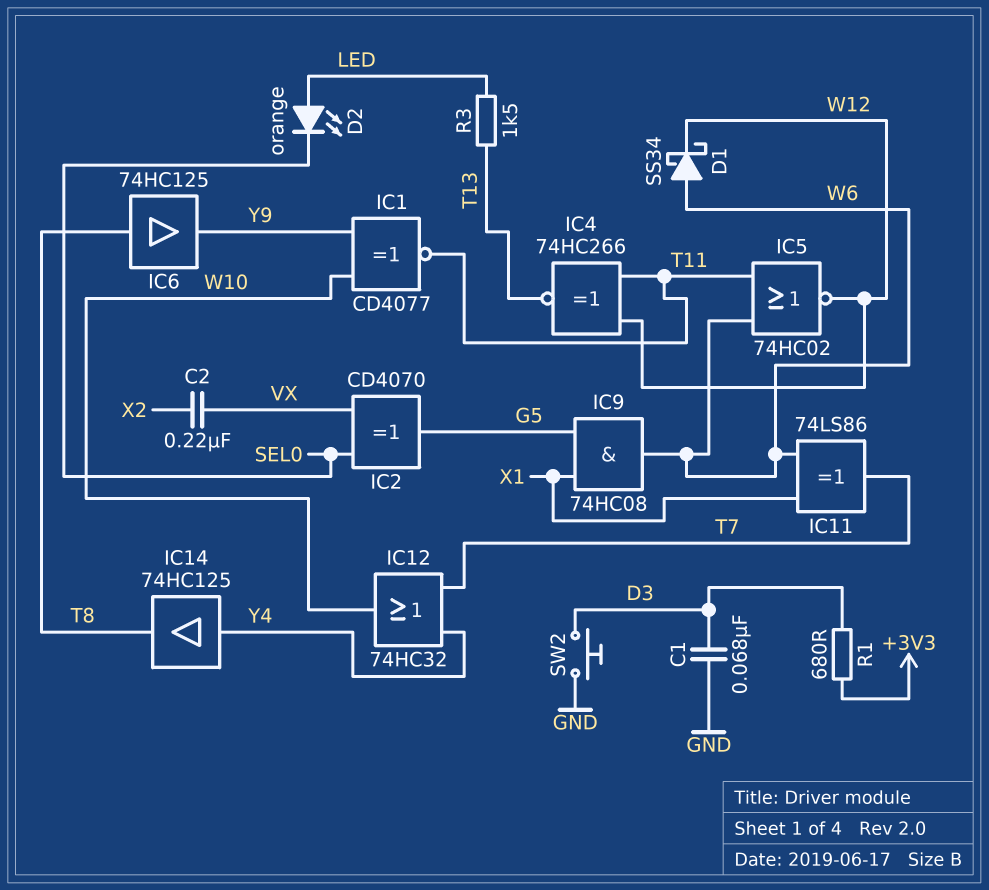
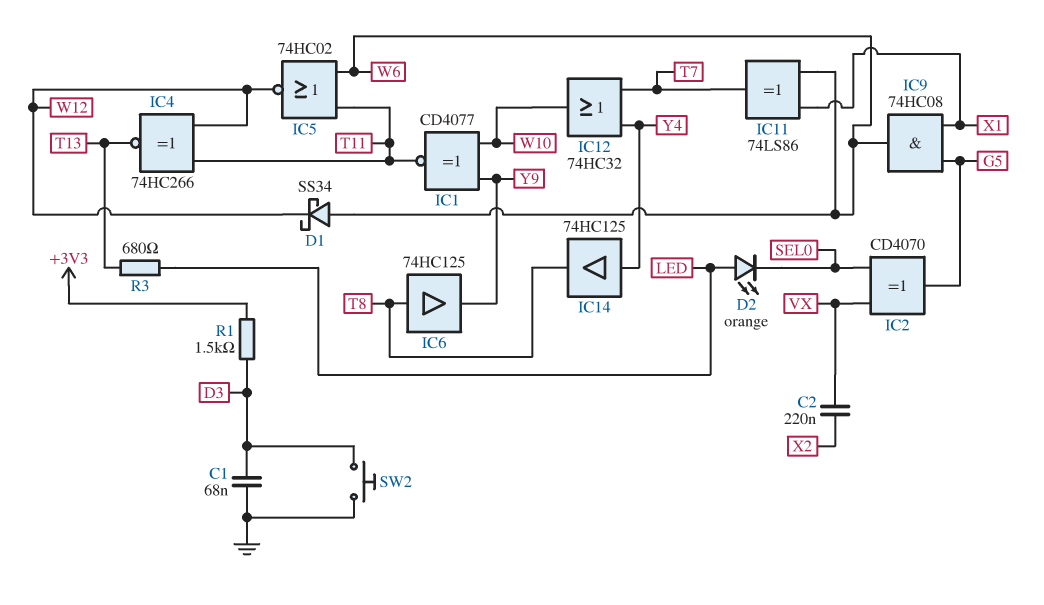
R1: 680 (+3V3, D3) -> 1.5k (+3V3, D3)
R3: 1.5k (LED, T13) -> 680 (LED, T13)

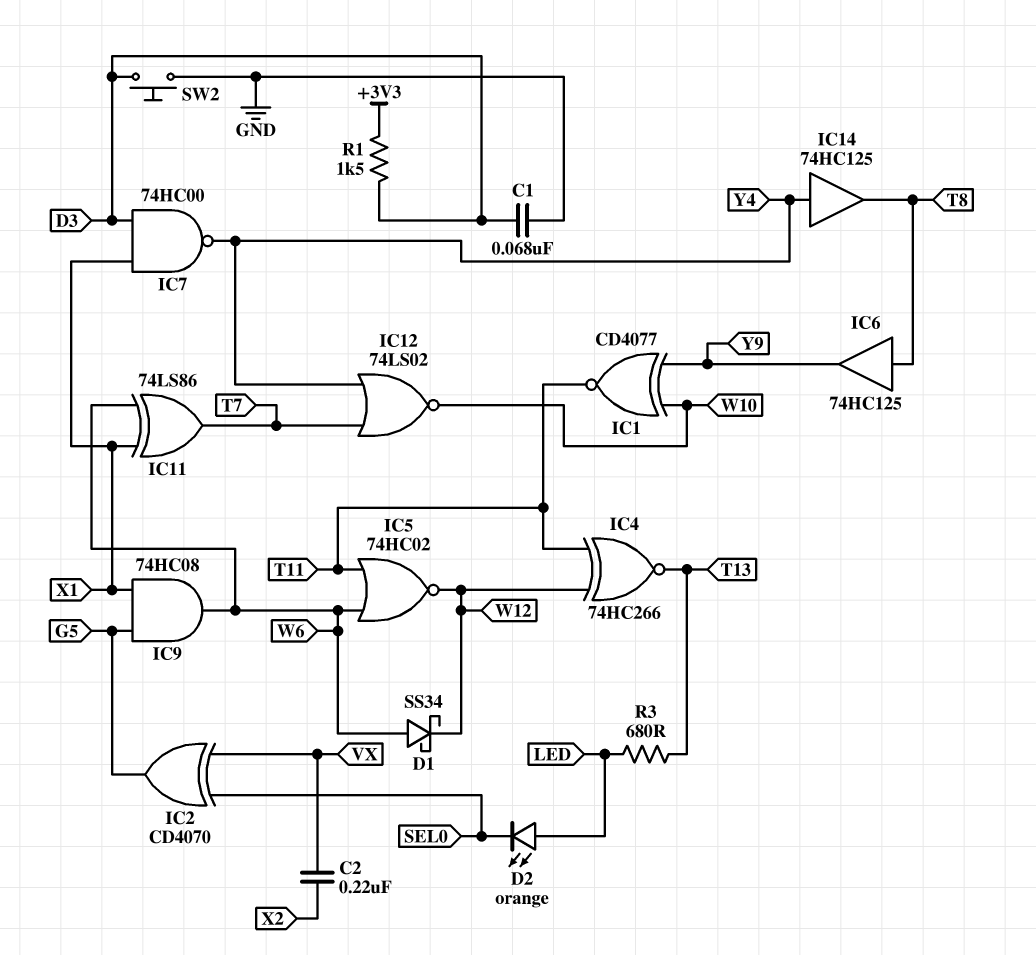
IC7: none -> NAND 74HC00 (in D3, in X1, out Y4)
IC12: OR 74HC32 (in T7, in Y4, out W10) -> NOR 74LS02 (in T7, in Y4, out W10)

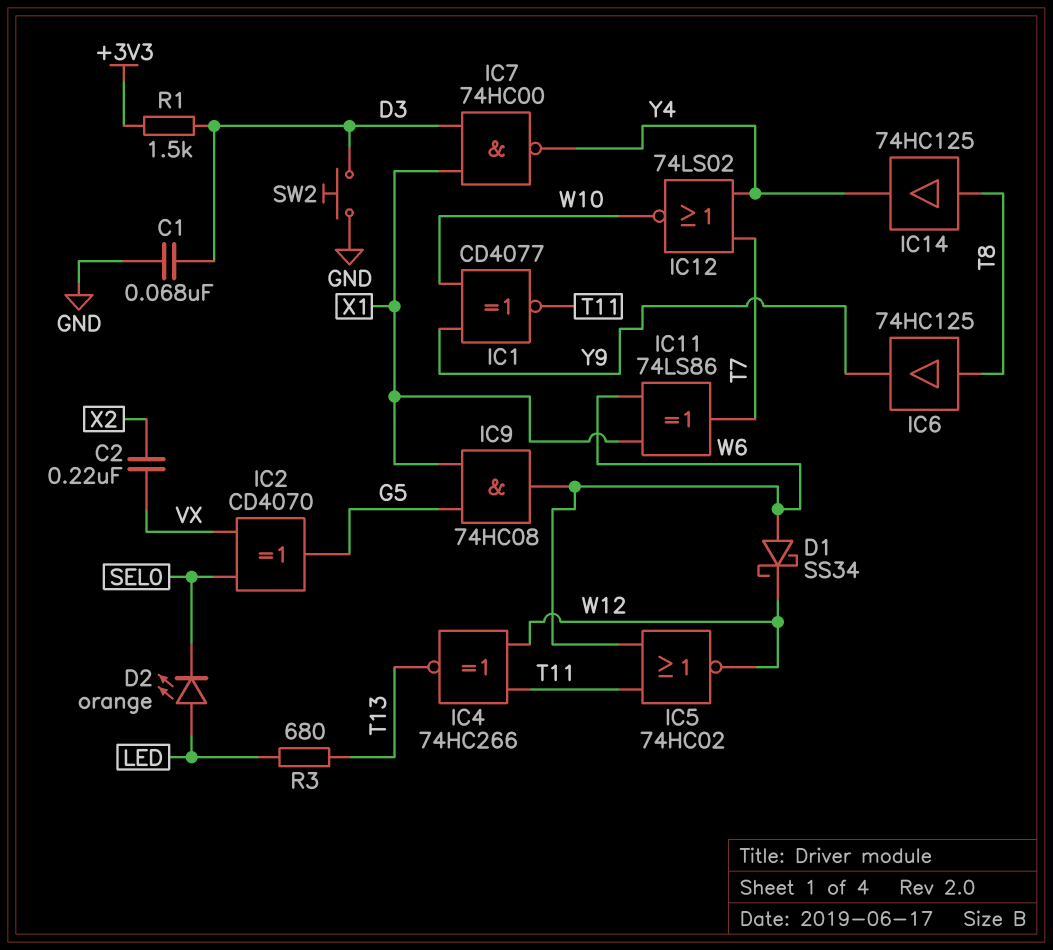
IC14: buffer 74HC125 (in Y4, out T8) -> buffer 74HC125 (in T8, out Y4)

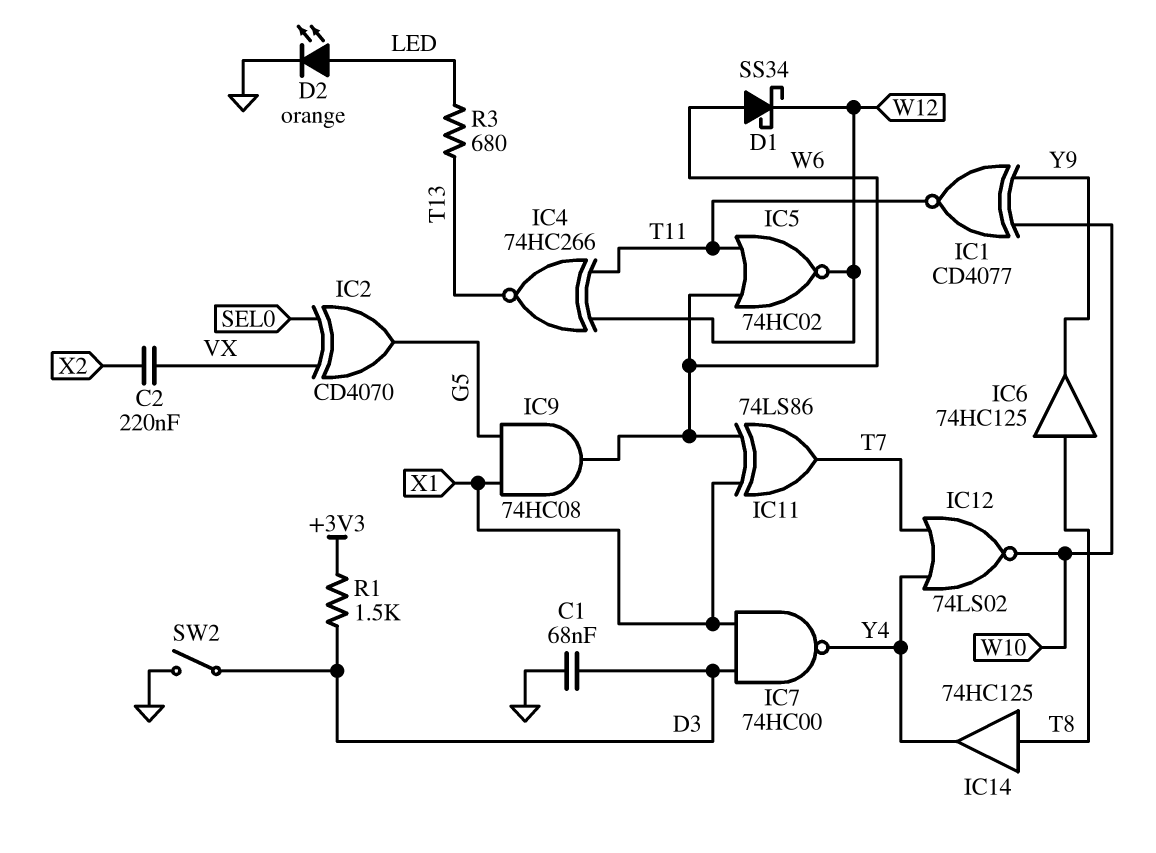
D2: LED orange (A LED, K SEL0) -> LED orange (A LED, K GND)
SW2: button (D3, GND) -> switch (D3, GND)

